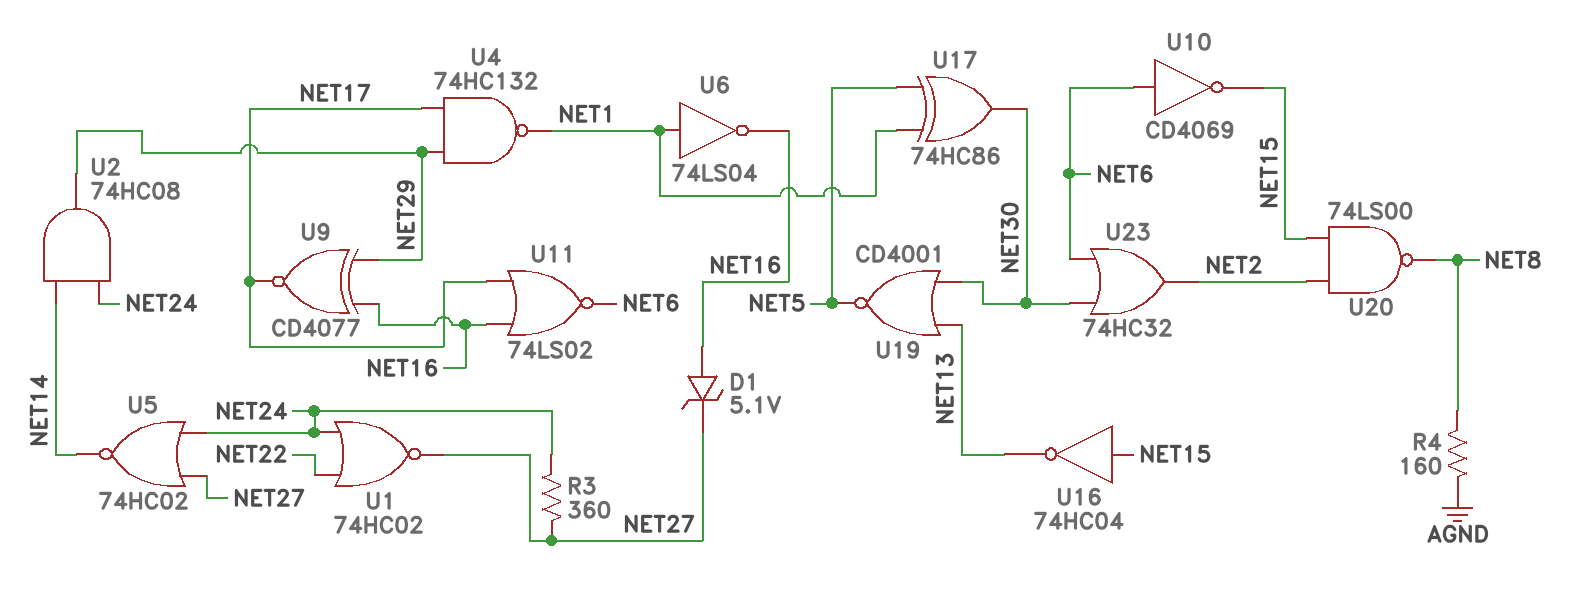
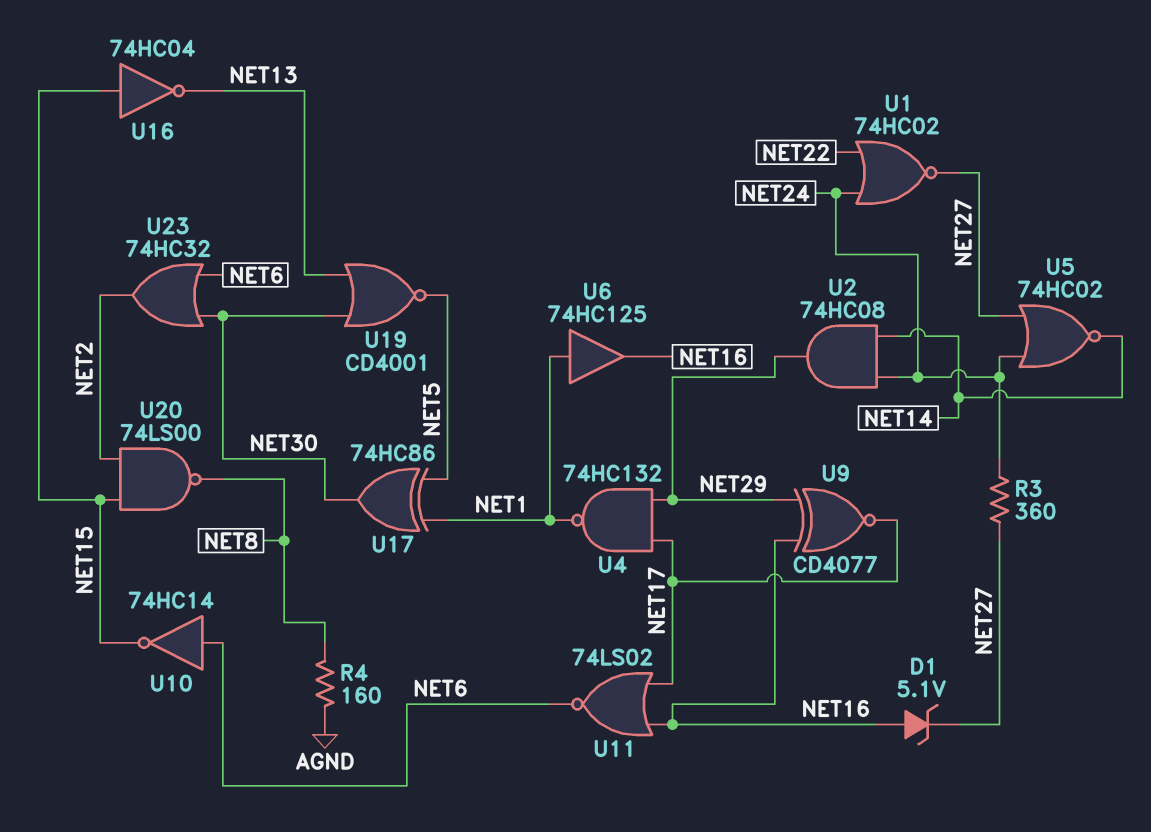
U6: NOT 74LS04 (in NET1, out NET16) -> buffer 74HC125 (in NET1, out NET16)
U10: NOT CD4069 (in NET6, out NET15) -> NOT 74HC14 (in NET6, out NET15)

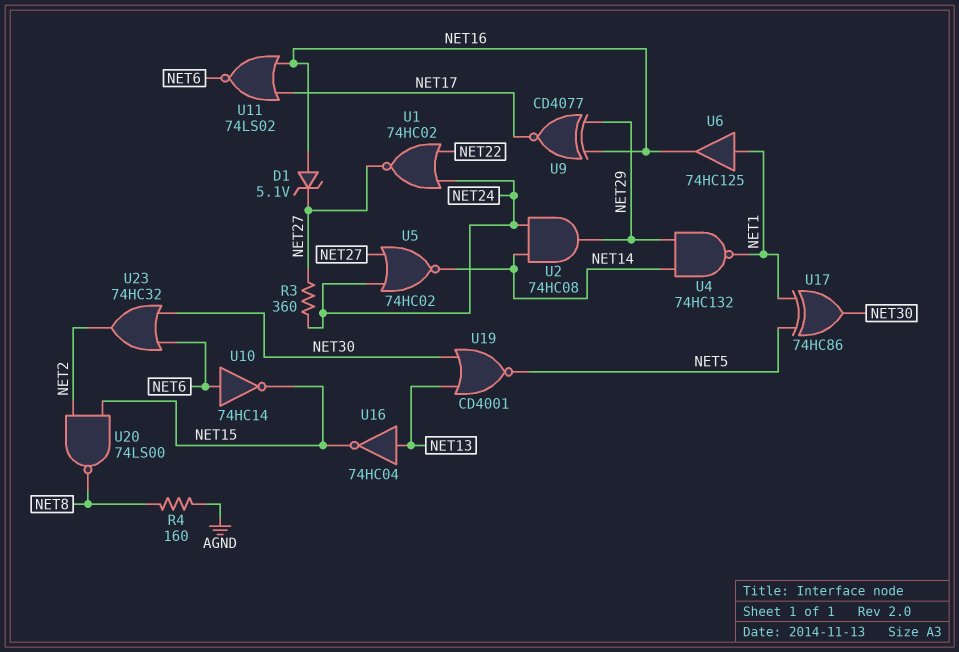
U4: NAND 74HC132 (in NET17, in NET29, out NET1) -> NAND 74HC132 (in NET14, in NET29, out NET1)
U16: NOT 74HC04 (in NET15, out NET13) -> NOT 74HC04 (in NET13, out NET15)

